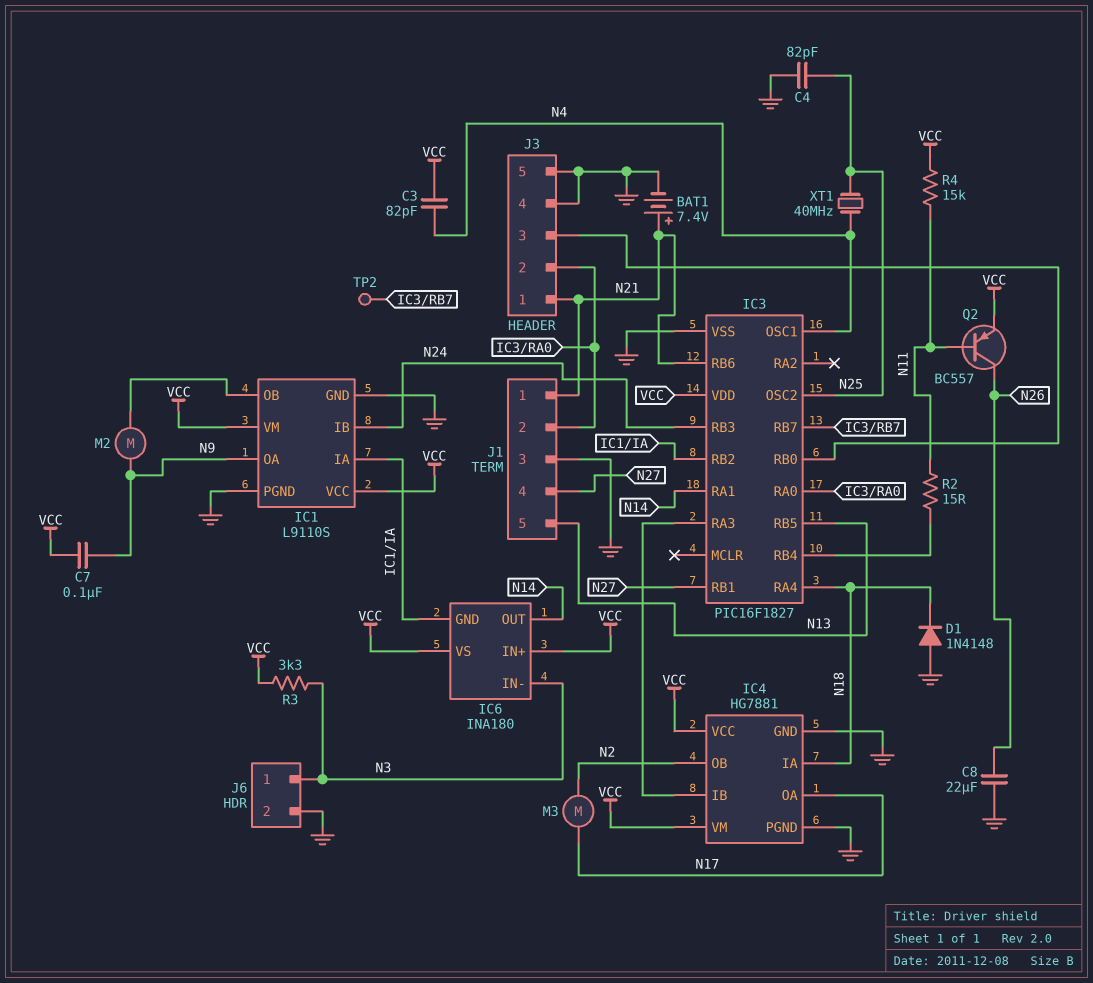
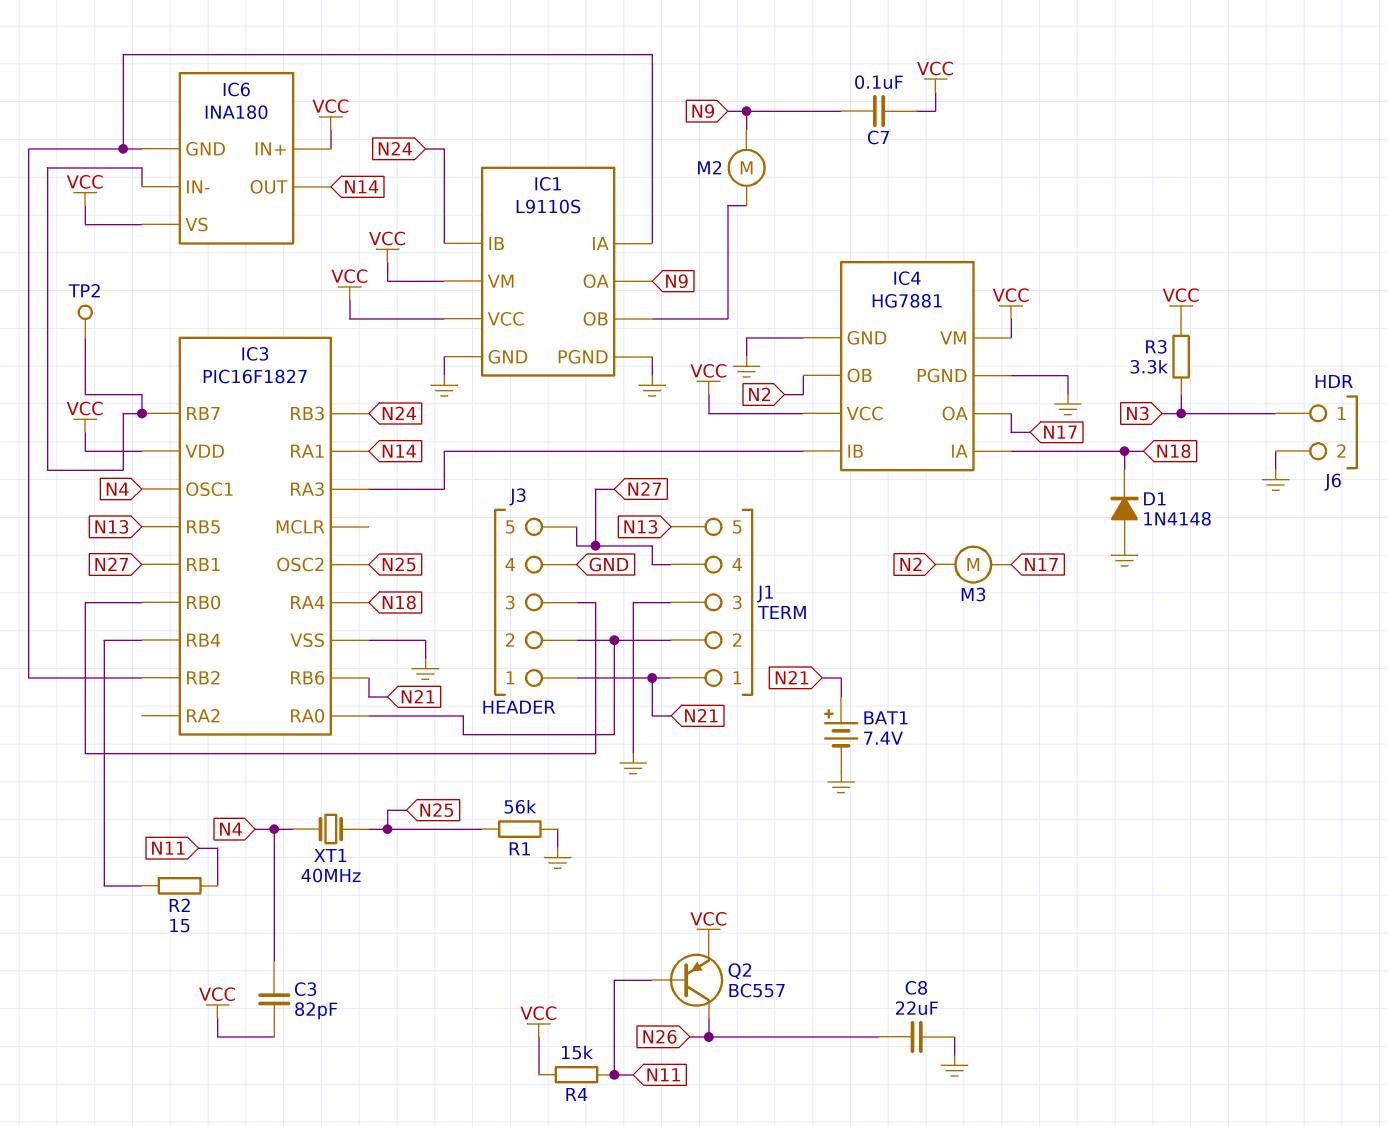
C4: 82pF (GND, N25) -> none
IC6 pin IN-: N3 -> IC3/RB7
J3 pin 5: GND -> N27
R1: none -> 56k (GND, N25)

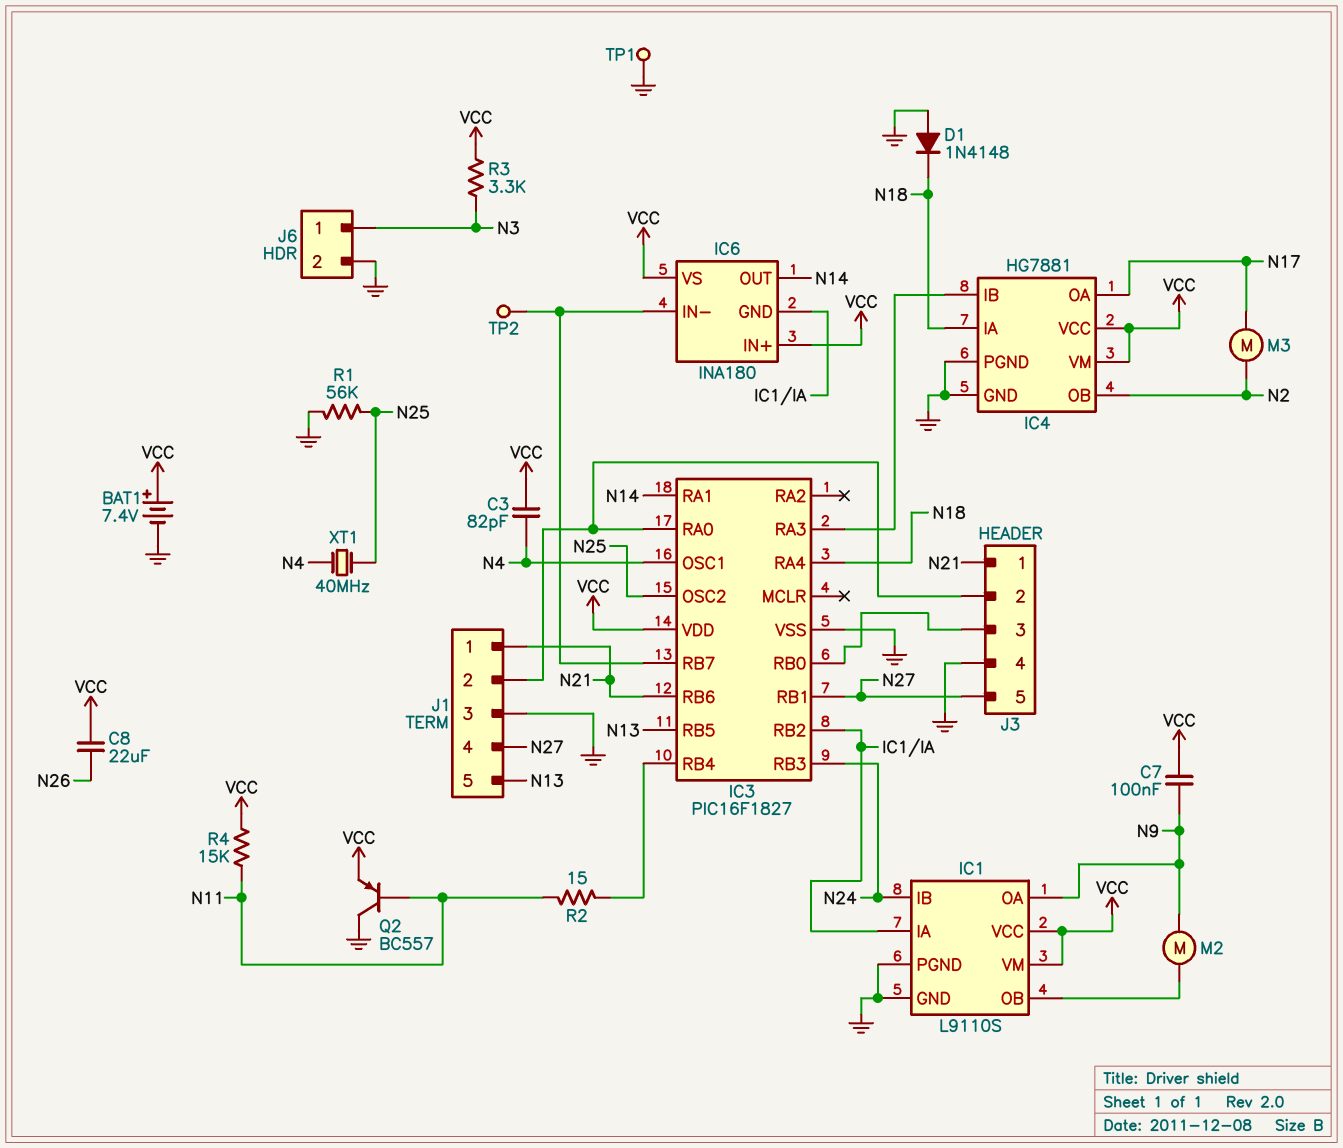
BAT1: 7.4V (plus N21, minus GND) -> 7.4V (plus VCC, minus GND)
C8: 22uF (GND, N26) -> 22uF (N26, VCC)
Q2: PNP BC557 (B N11, C N26, E VCC) -> PNP BC557 (B N11, C GND, E VCC)
TP1: none -> test point (GND)

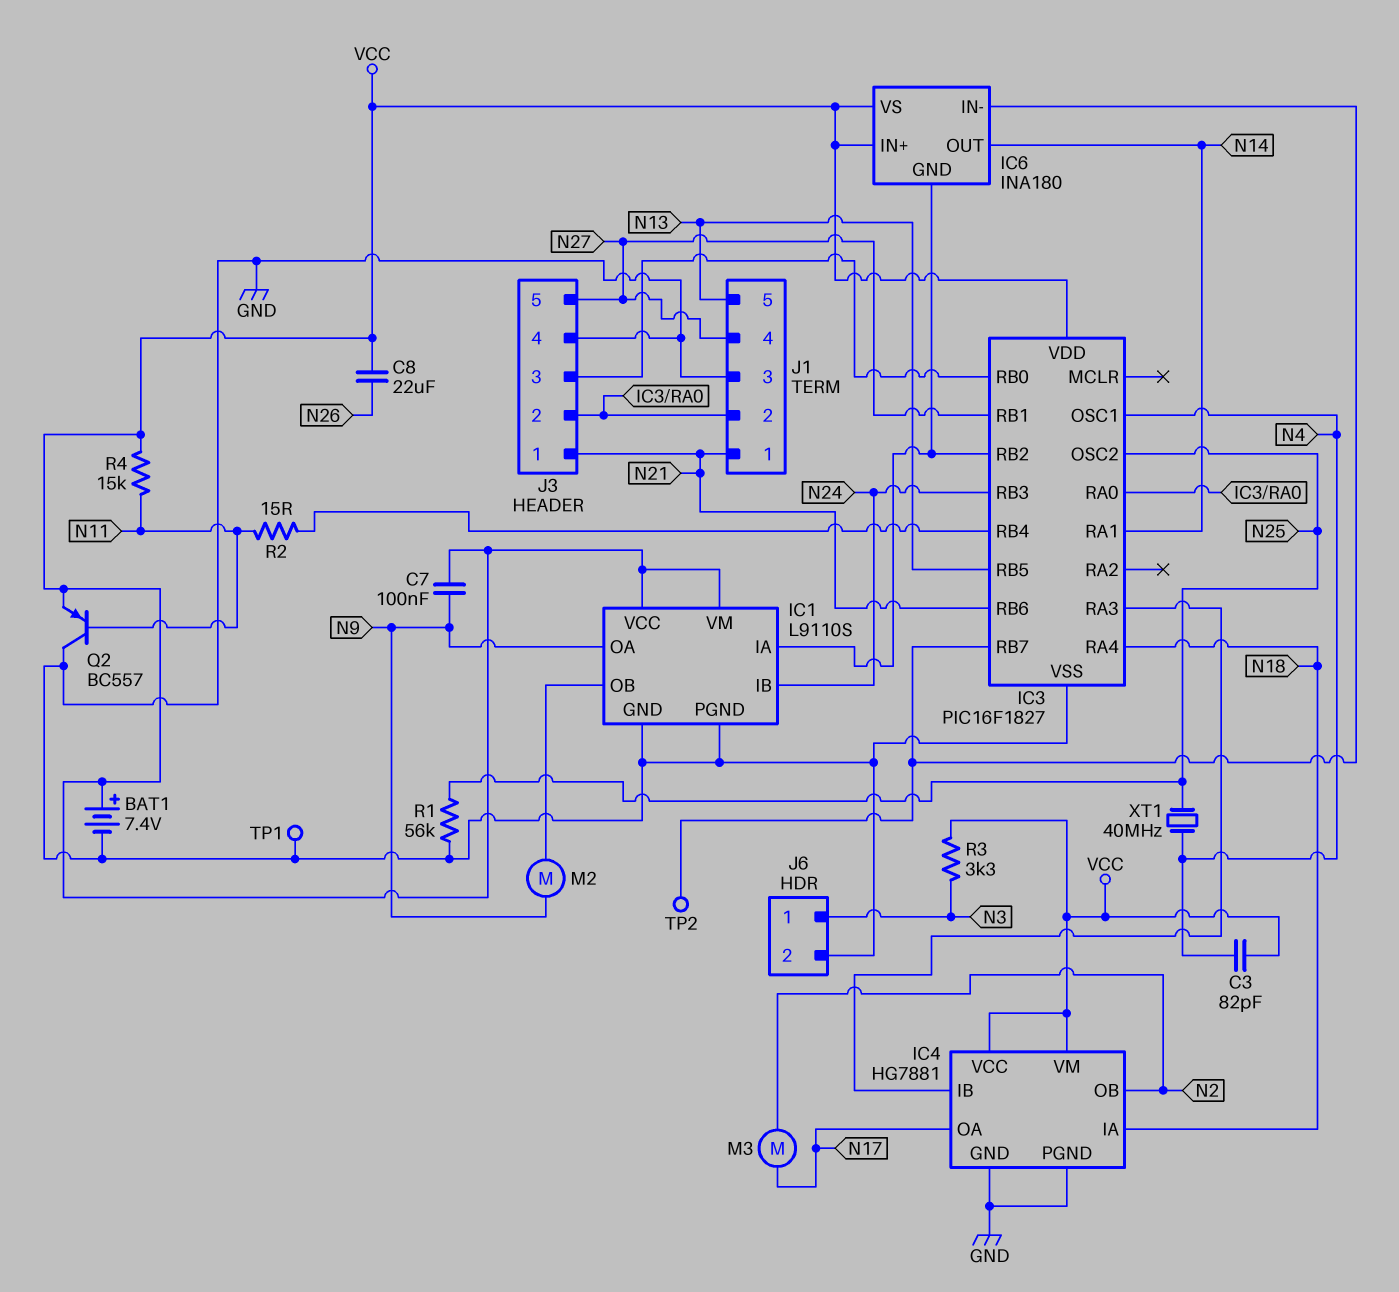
D1: diode 1N4148 (A GND, K N18) -> none

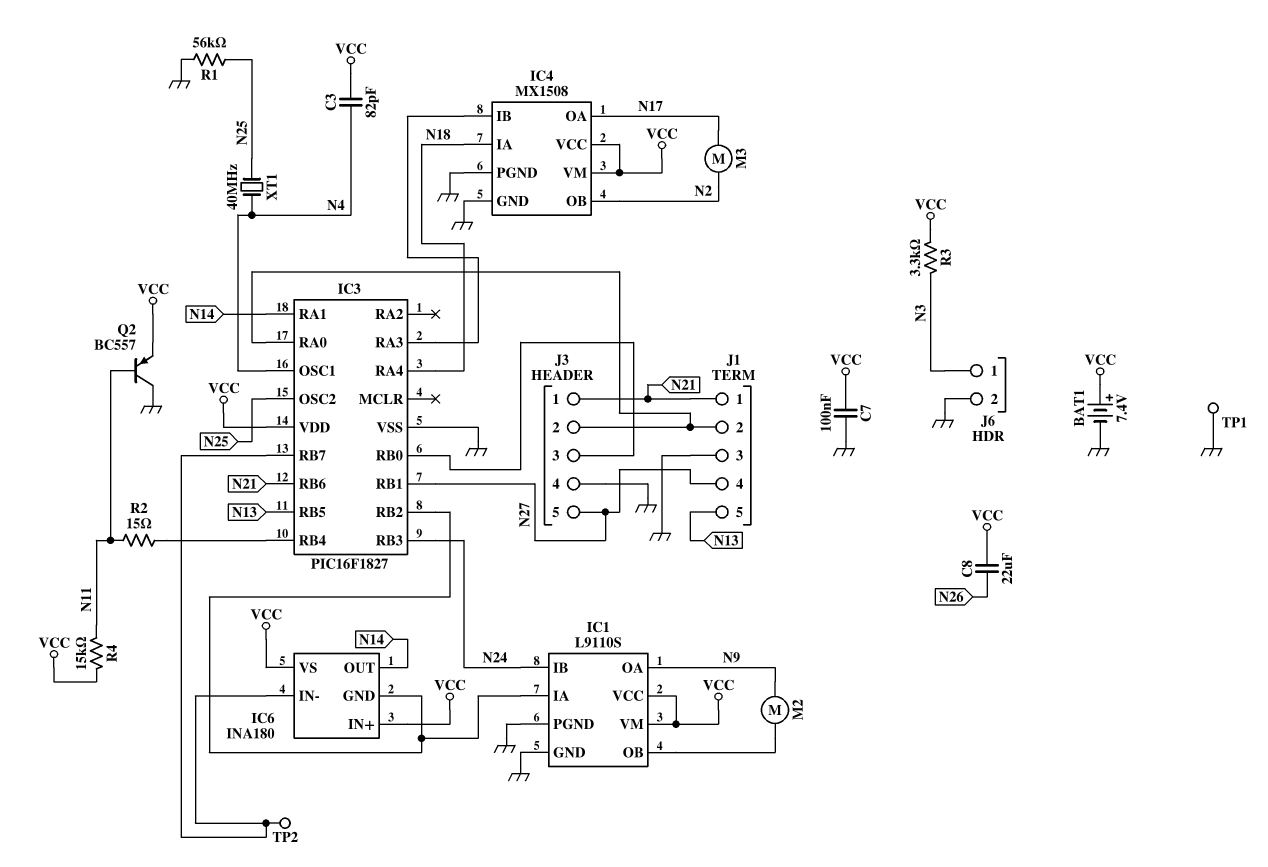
C7: 100nF (N9, VCC) -> 100nF (GND, VCC)
IC4: HG7881 -> MX1508

